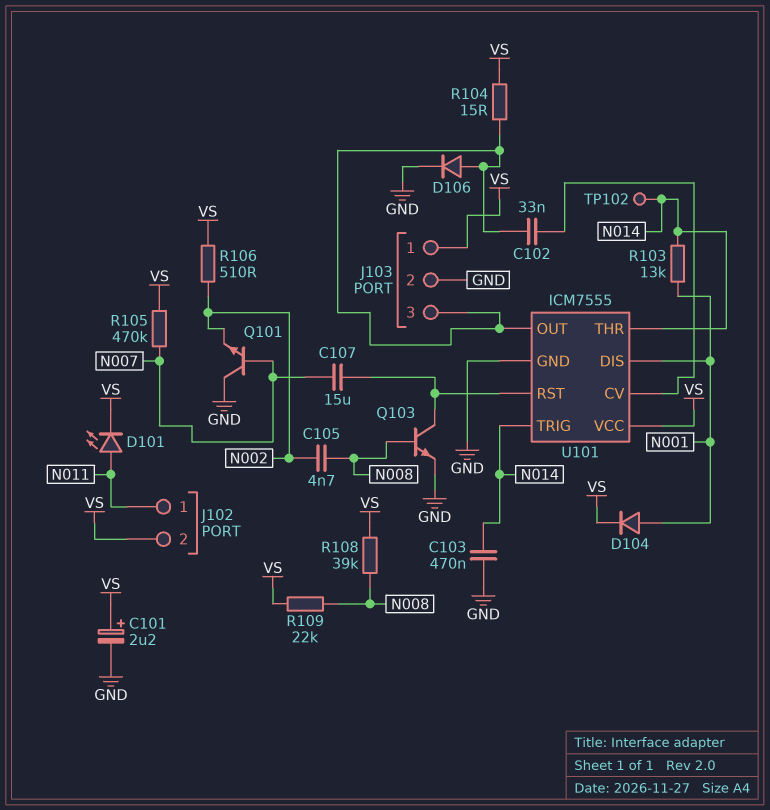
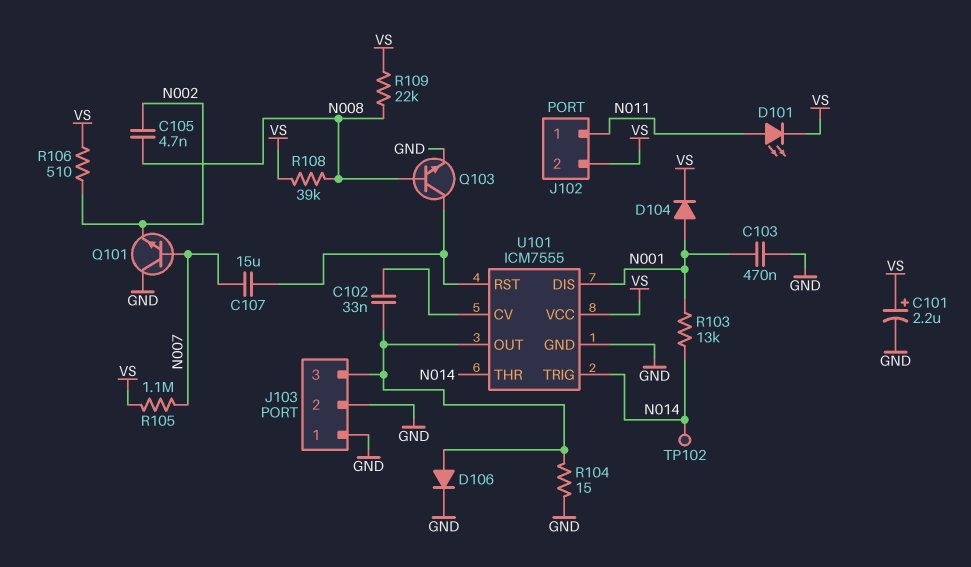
C103: 470nF (GND, N014) -> 470nF (GND, N001)
J103 pin 1: VS -> GND
R104: 15 (J103/3, VS) -> 15 (GND, J103/3)
R105: 470k (N007, VS) -> 1.1M (N007, VS)

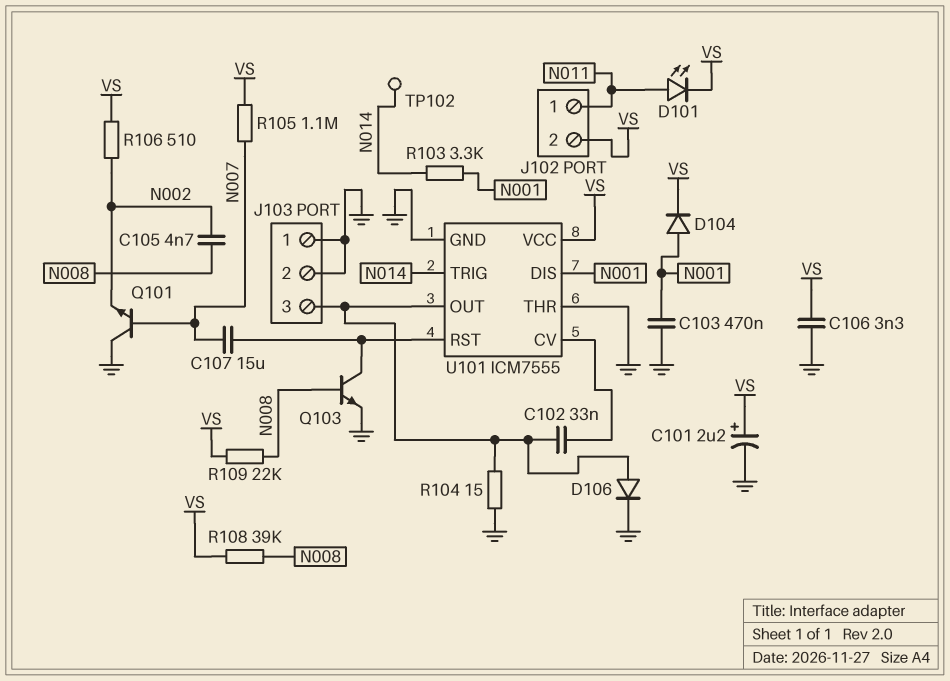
C106: none -> 3.3nF (GND, VS)
R103: 13k (N001, N014) -> 3.3k (N001, N014)
U101 pin THR: N014 -> GND

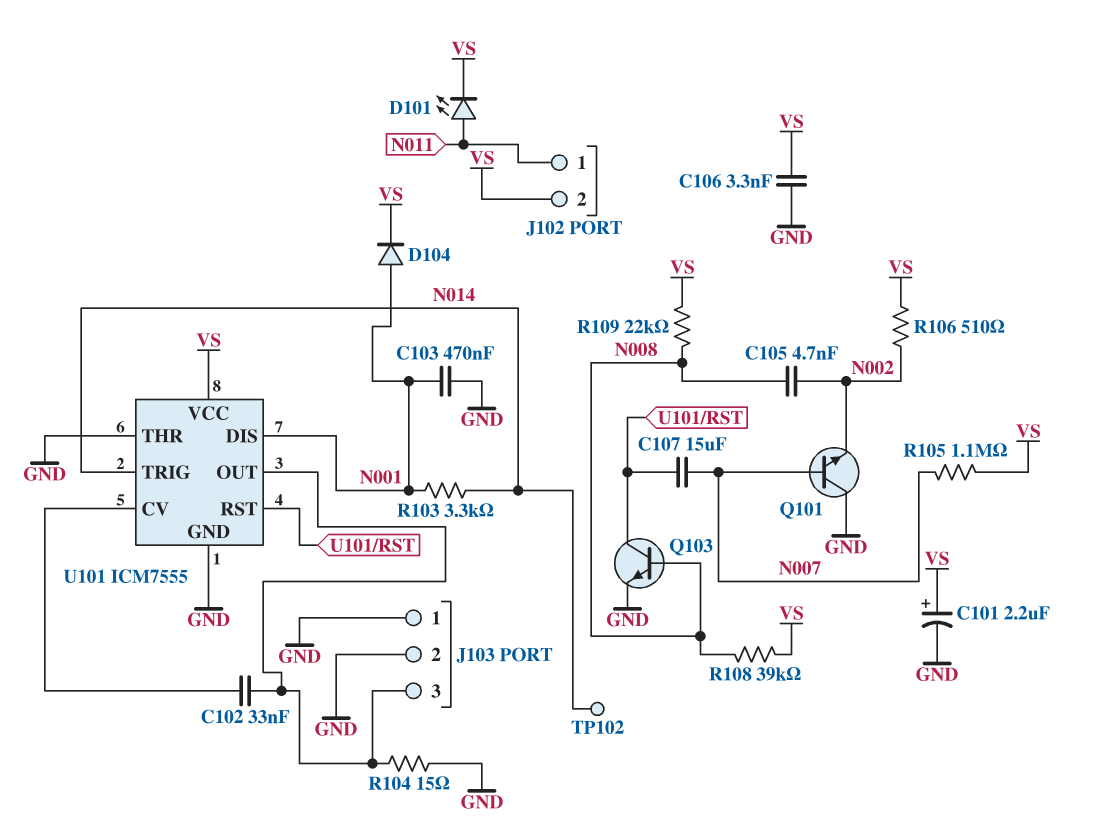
D106: diode (A J103/3, K GND) -> none

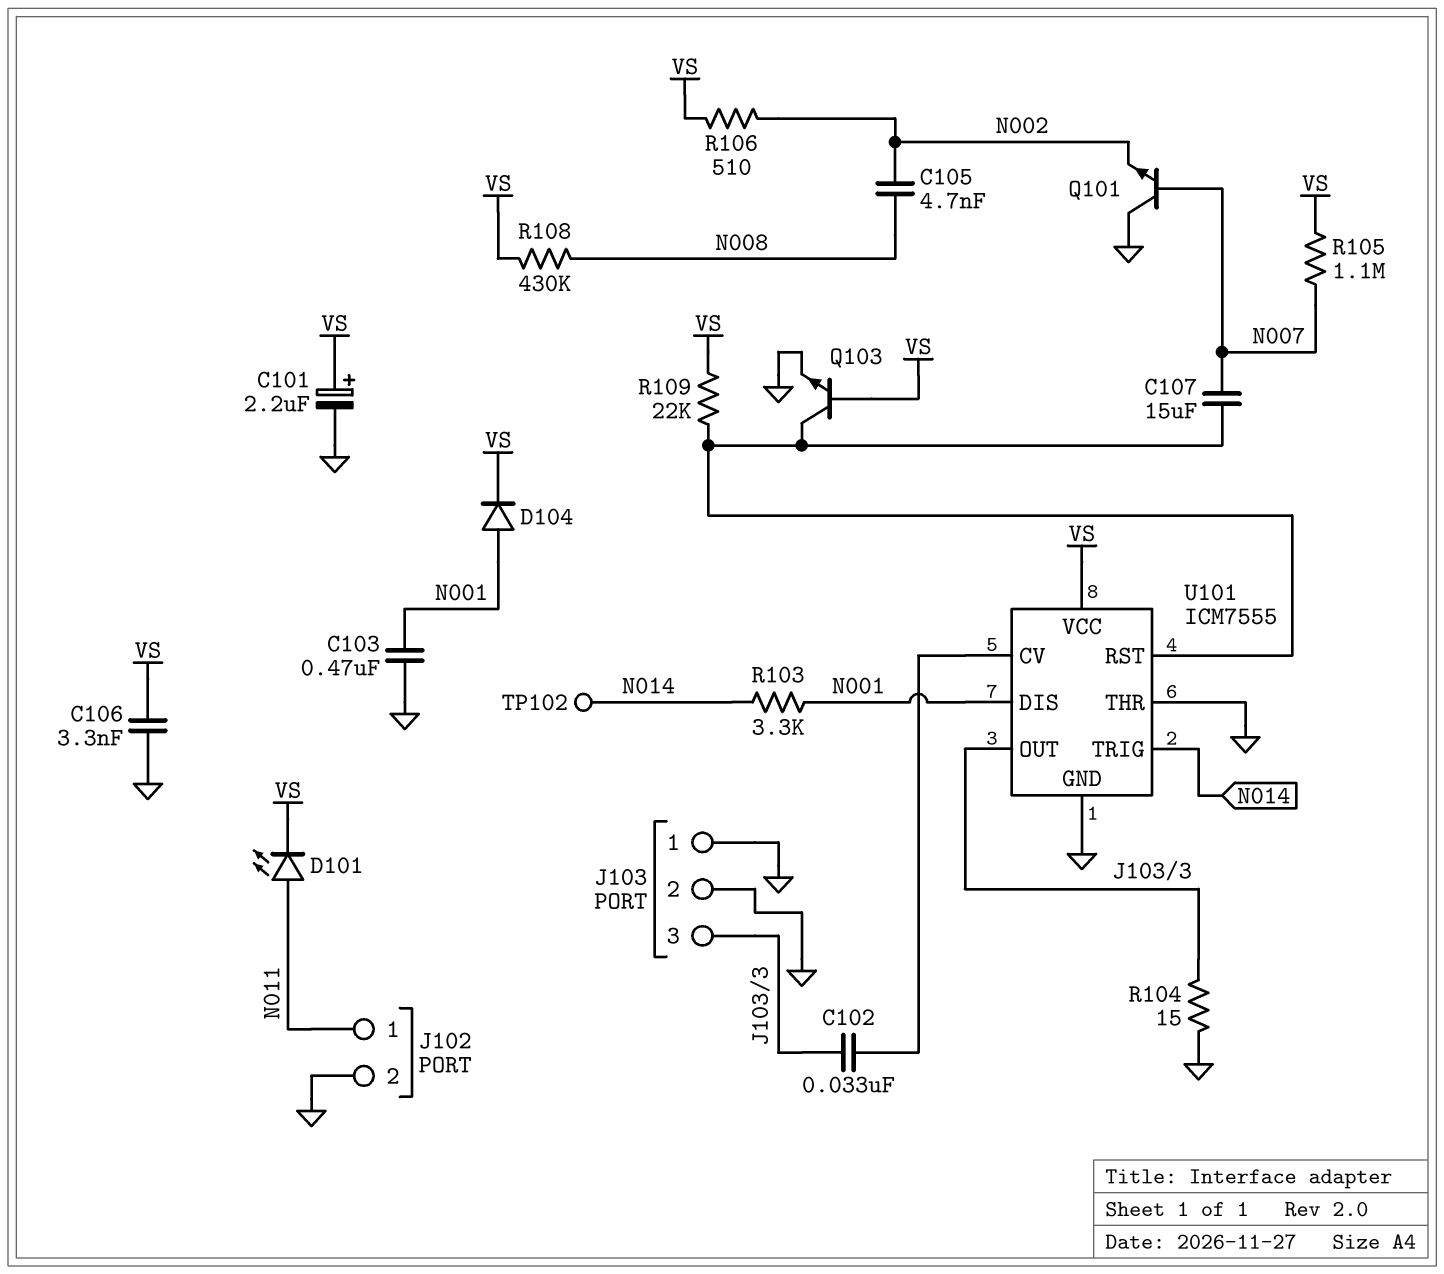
J102 pin 2: VS -> GND
Q103: NPN (B N008, C U101/RST, E GND) -> NPN (B VS, C U101/RST, E GND)
R108: 39k (N008, VS) -> 430k (N008, VS)
R109: 22k (N008, VS) -> 22k (U101/RST, VS)

